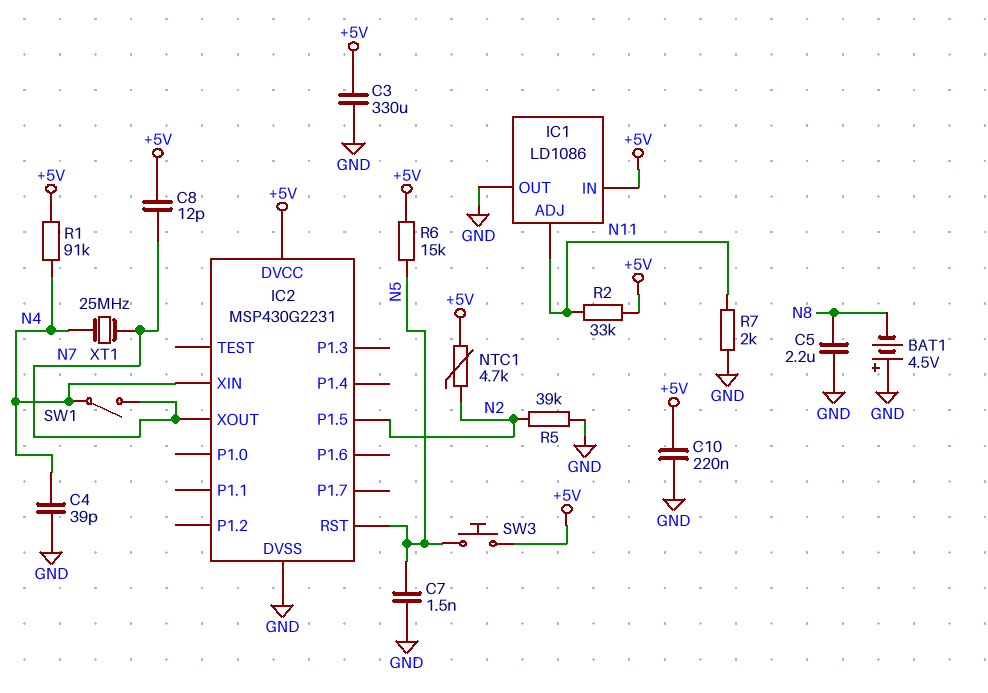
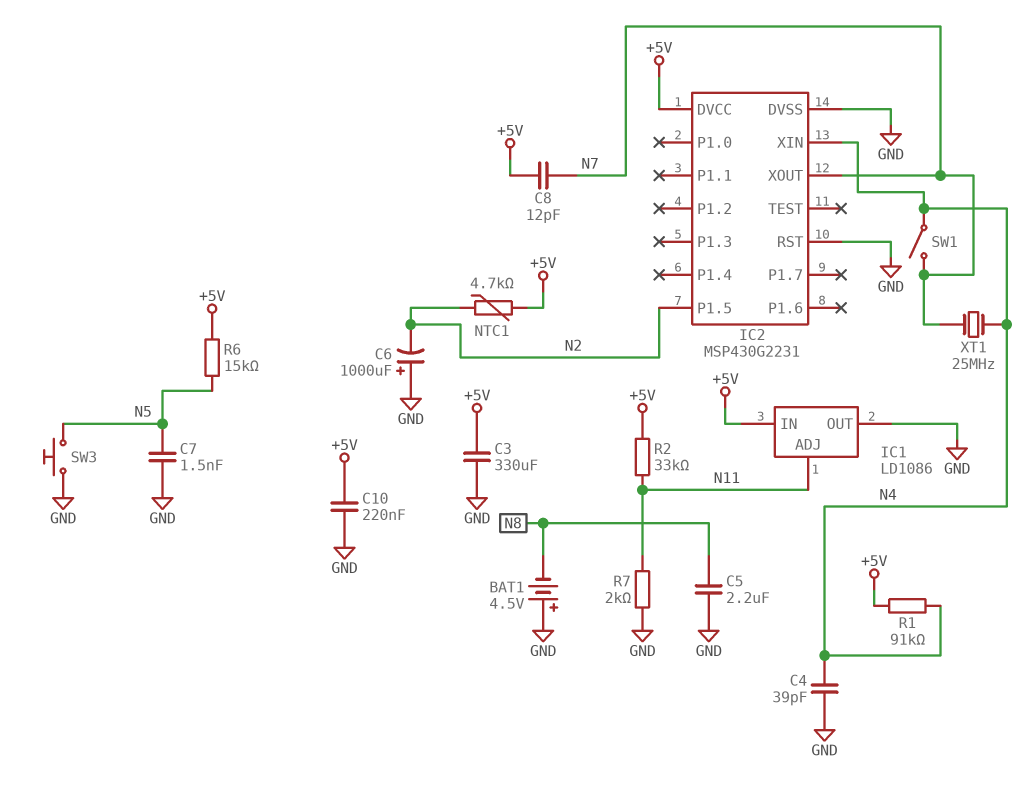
C6: none -> 1000uF (plus GND, minus N2)
IC2 pin RST: N5 -> GND
R5: 39k (GND, N2) -> none
SW3: button (+5V, N5) -> button (GND, N5)

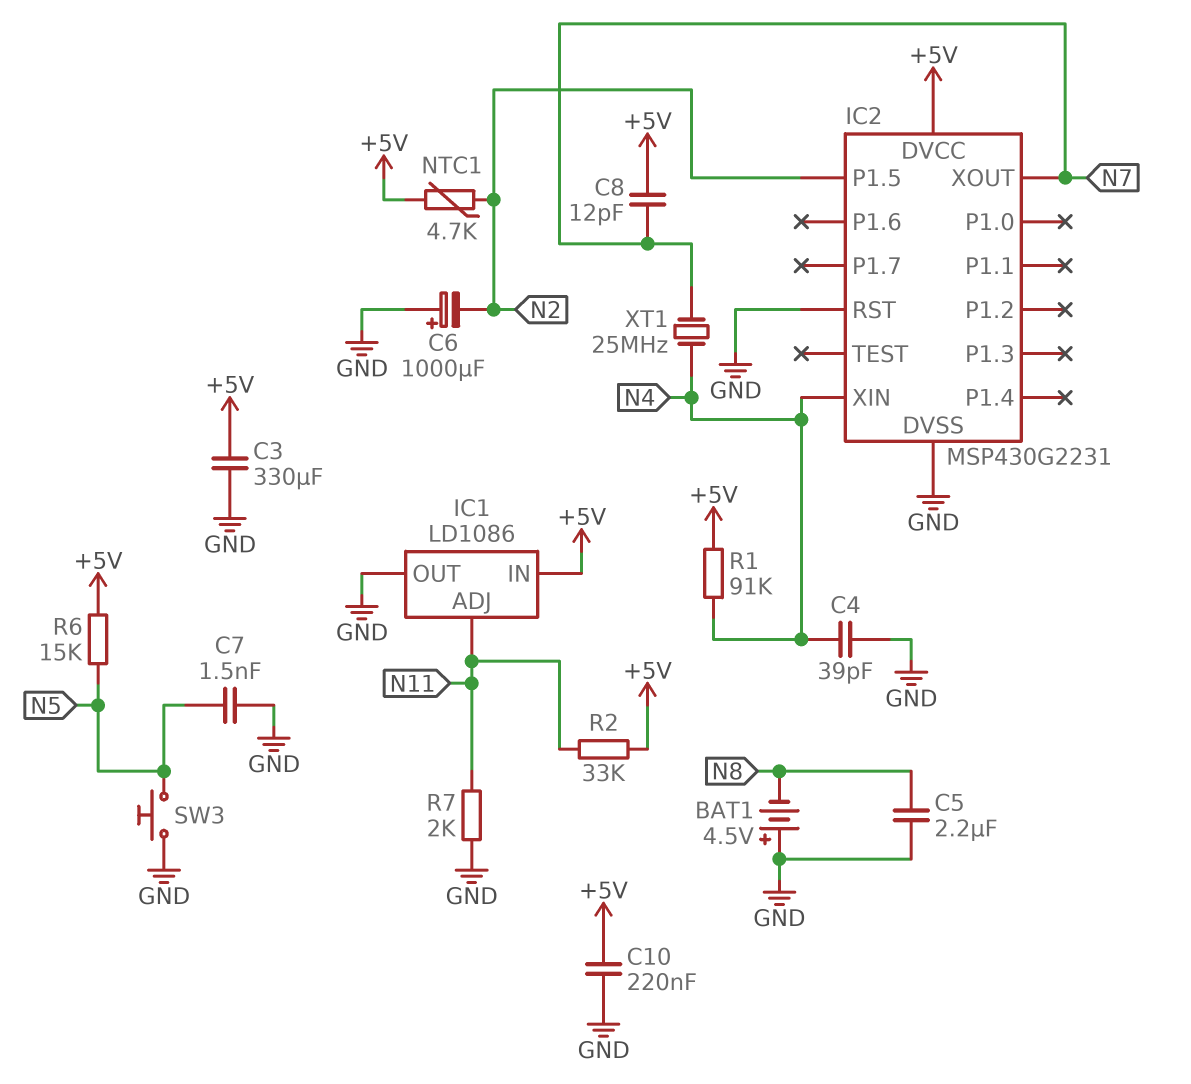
SW1: switch (N4, N7) -> none

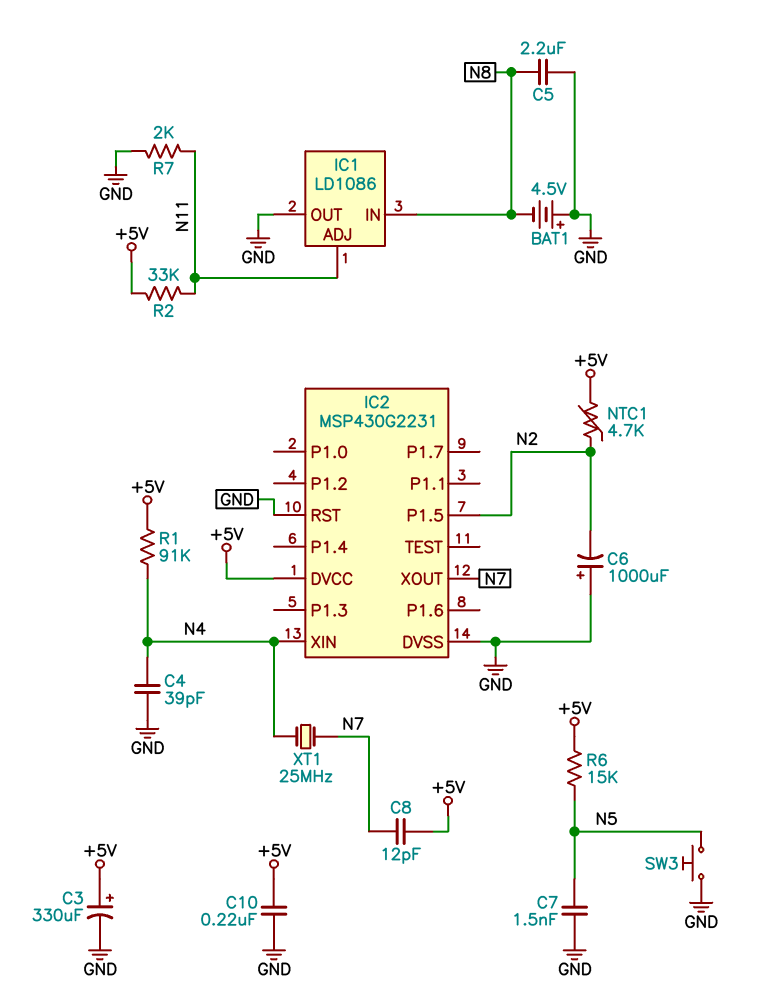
C3: 330uF (+5V, GND) -> 330uF (plus +5V, minus GND)
IC1 pin IN: +5V -> N8

